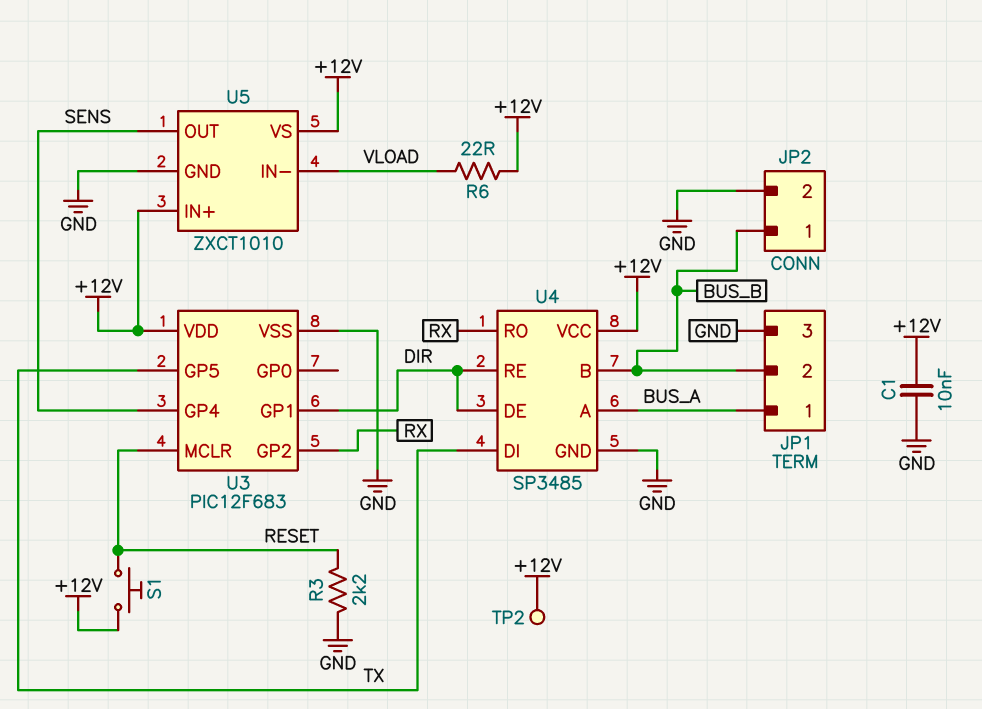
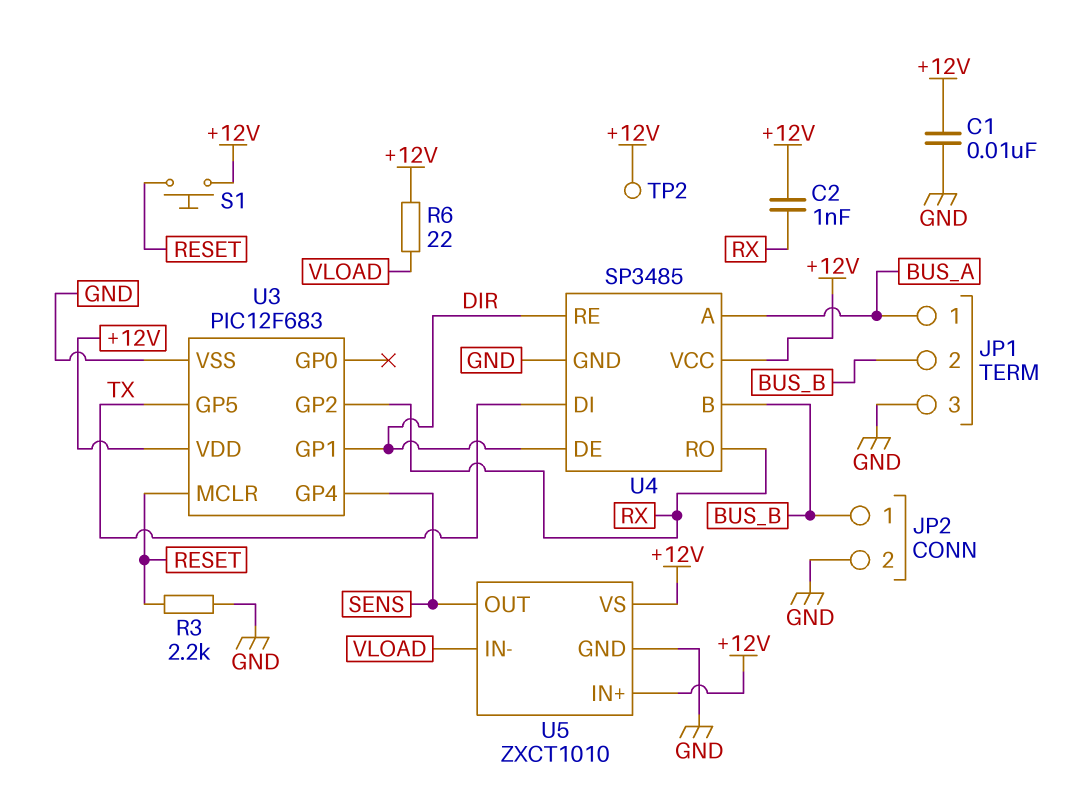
C2: none -> 1nF (+12V, RX)

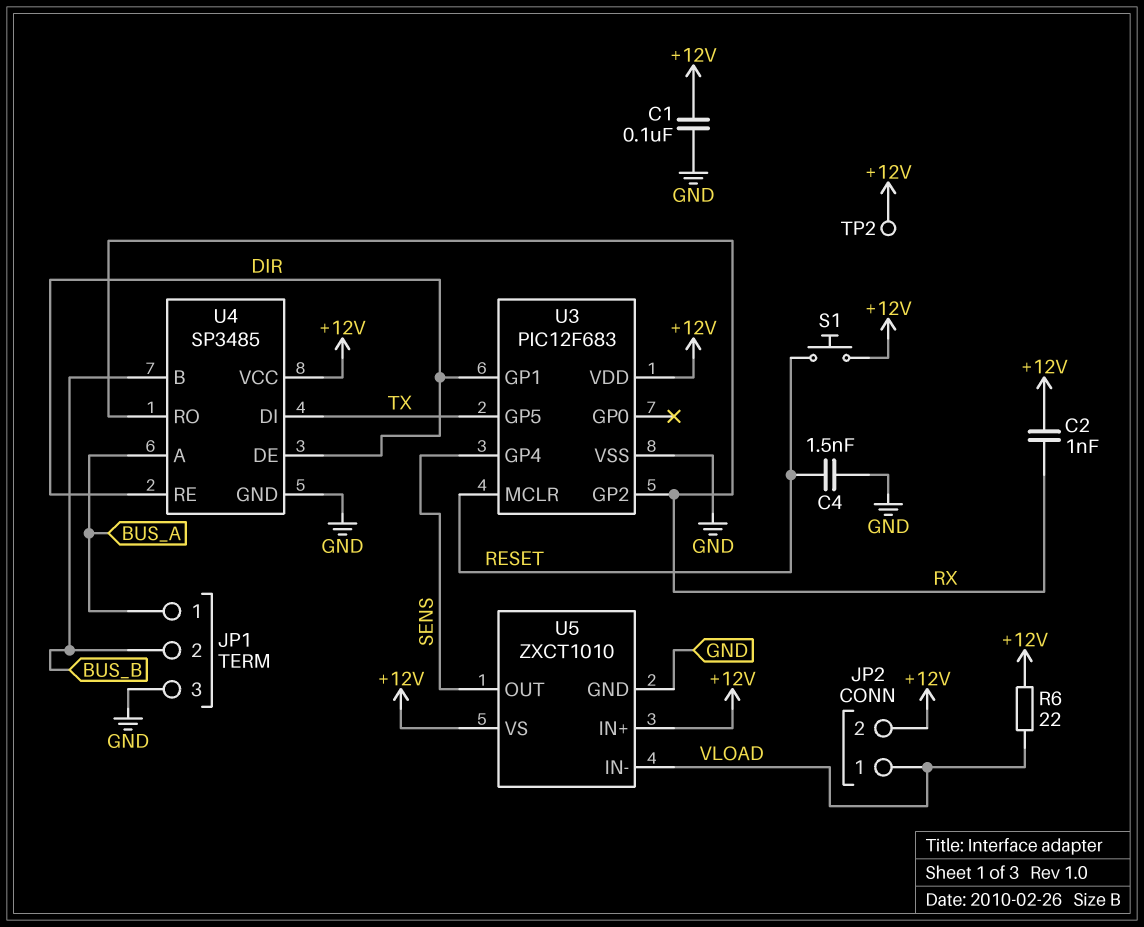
C1: 10nF (+12V, GND) -> 100nF (+12V, GND)
C4: none -> 1.5nF (GND, RESET)
JP2 pin 1: BUS_B -> VLOAD
JP2 pin 2: GND -> +12V
R3: 2.2k (GND, RESET) -> none

